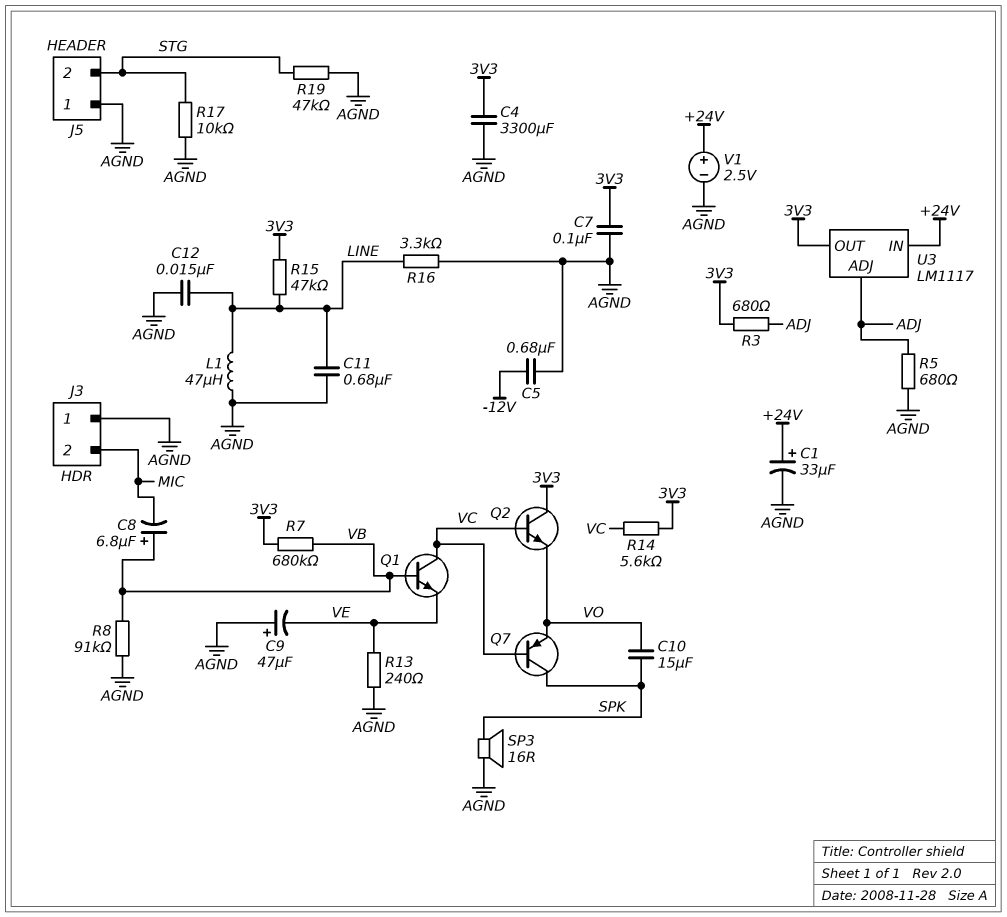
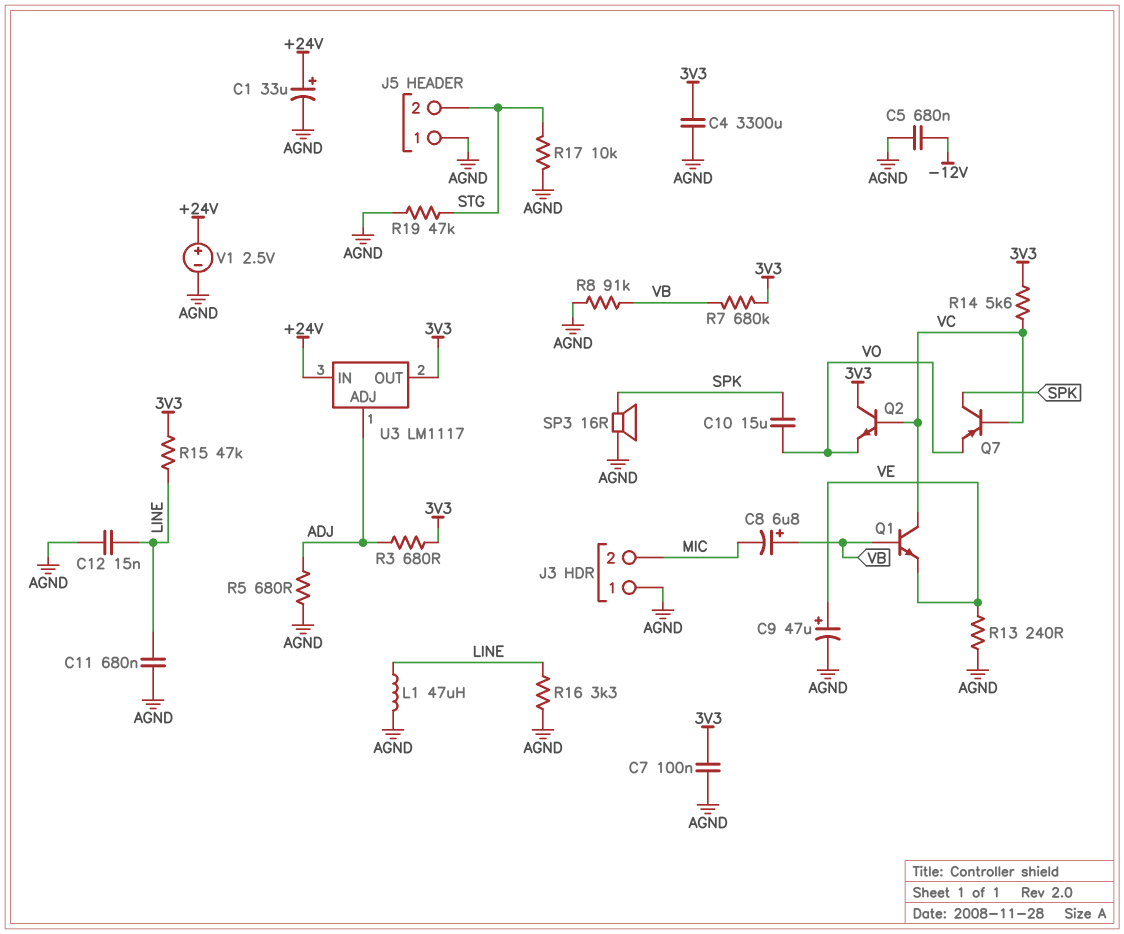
C9: 47uF (plus AGND, minus VE) -> 47uF (plus VE, minus AGND)

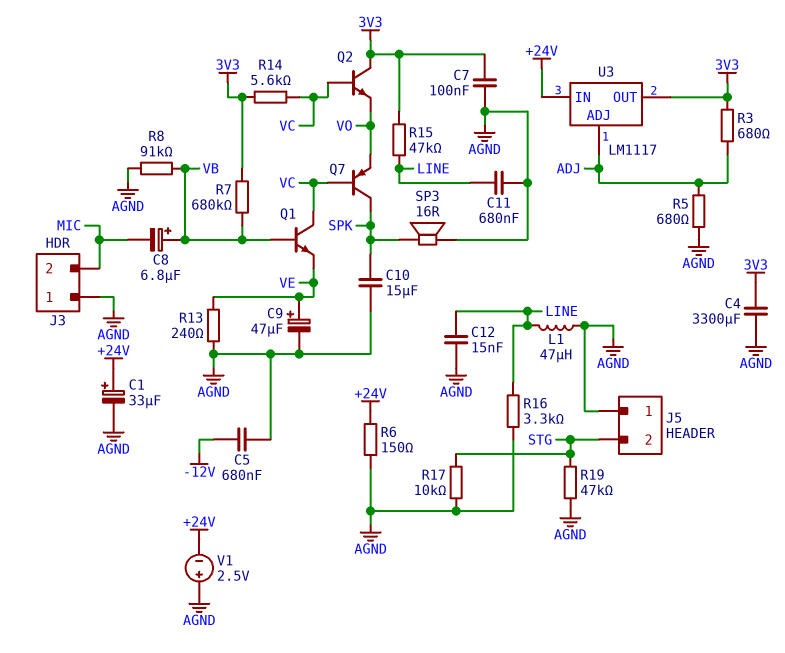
C10: 15uF (SPK, VO) -> 15uF (AGND, SPK)
R6: none -> 150 (+24V, AGND)
V1: 2.5V (plus +24V, minus AGND) -> 2.5V (plus AGND, minus +24V)

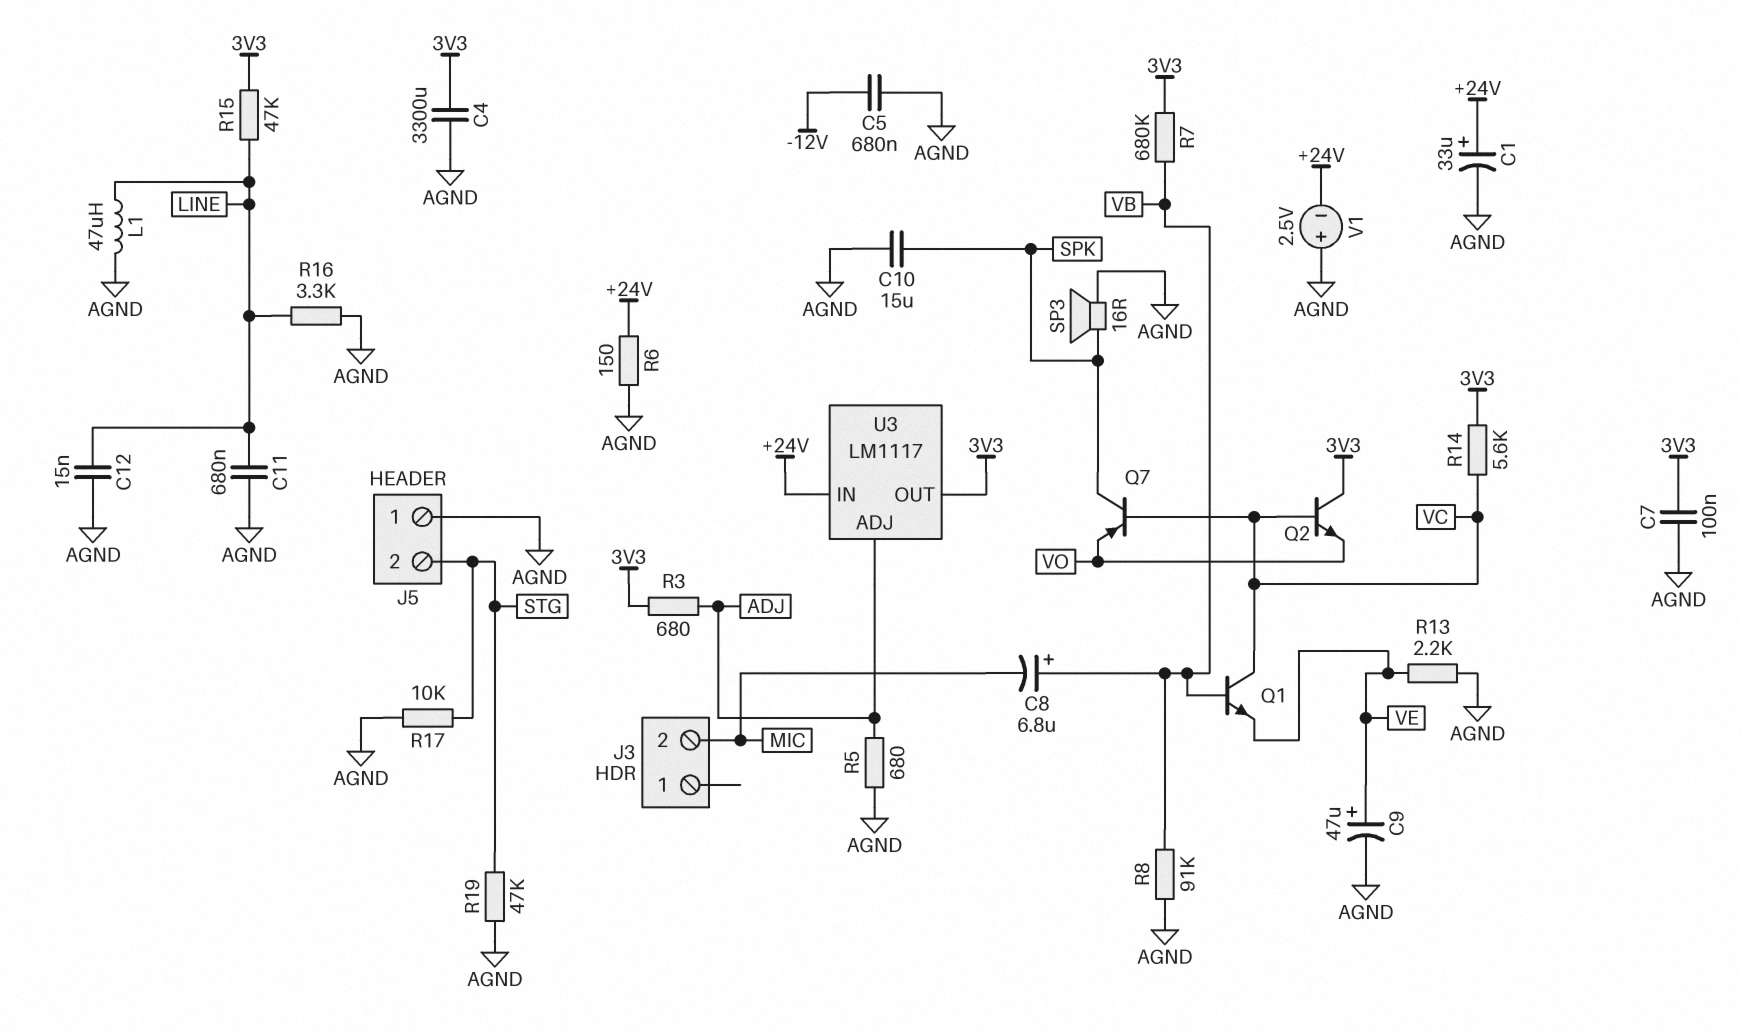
J3 pin 1: AGND -> none
R13: 240 (AGND, VE) -> 2.2k (AGND, VE)

